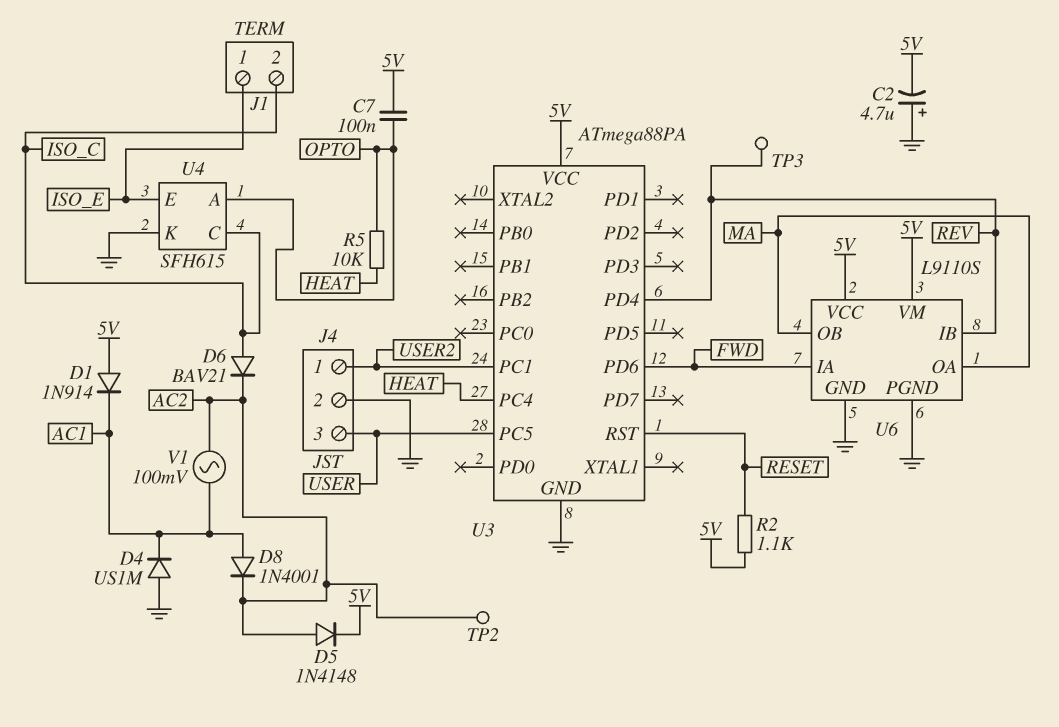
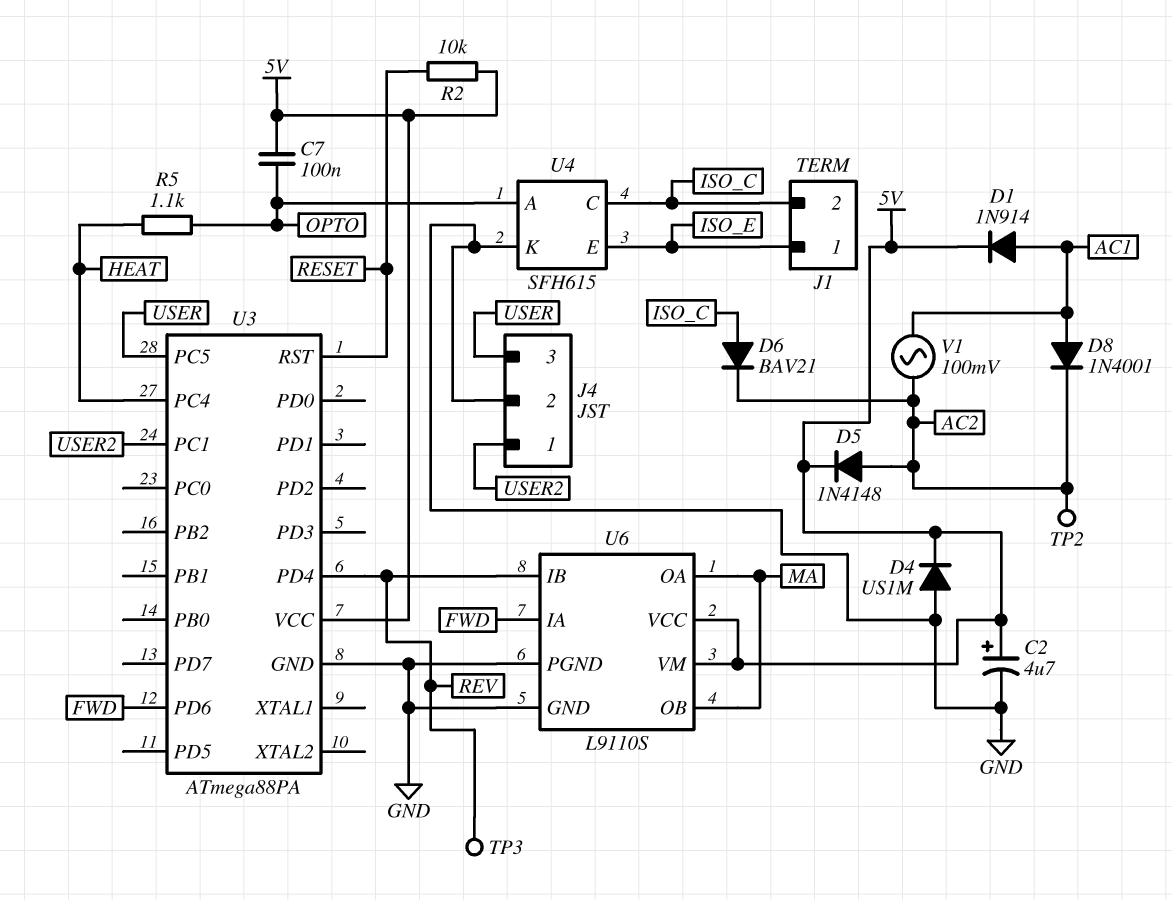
C2: 4.7uF (plus GND, minus 5V) -> 4.7uF (plus 5V, minus GND)
D1: diode 1N914 (A 5V, K AC1) -> diode 1N914 (A AC1, K 5V)
D4: diode US1M (A GND, K AC1) -> diode US1M (A GND, K 5V)
R2: 1.1k (5V, RESET) -> 10k (5V, RESET)
R5: 10k (HEAT, OPTO) -> 1.1k (HEAT, OPTO)

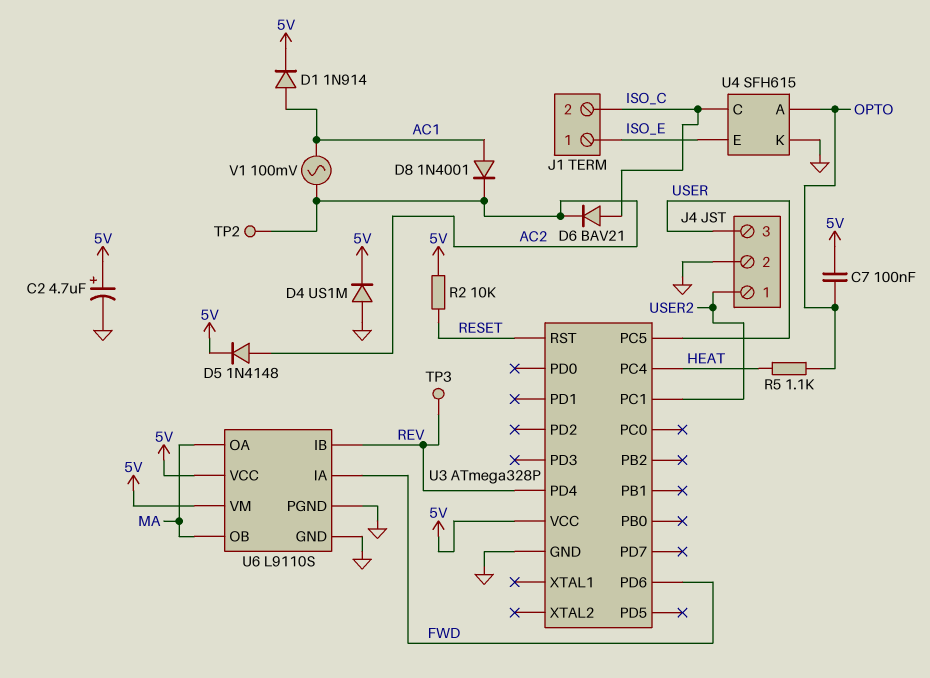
U3: ATmega88PA -> ATmega328P

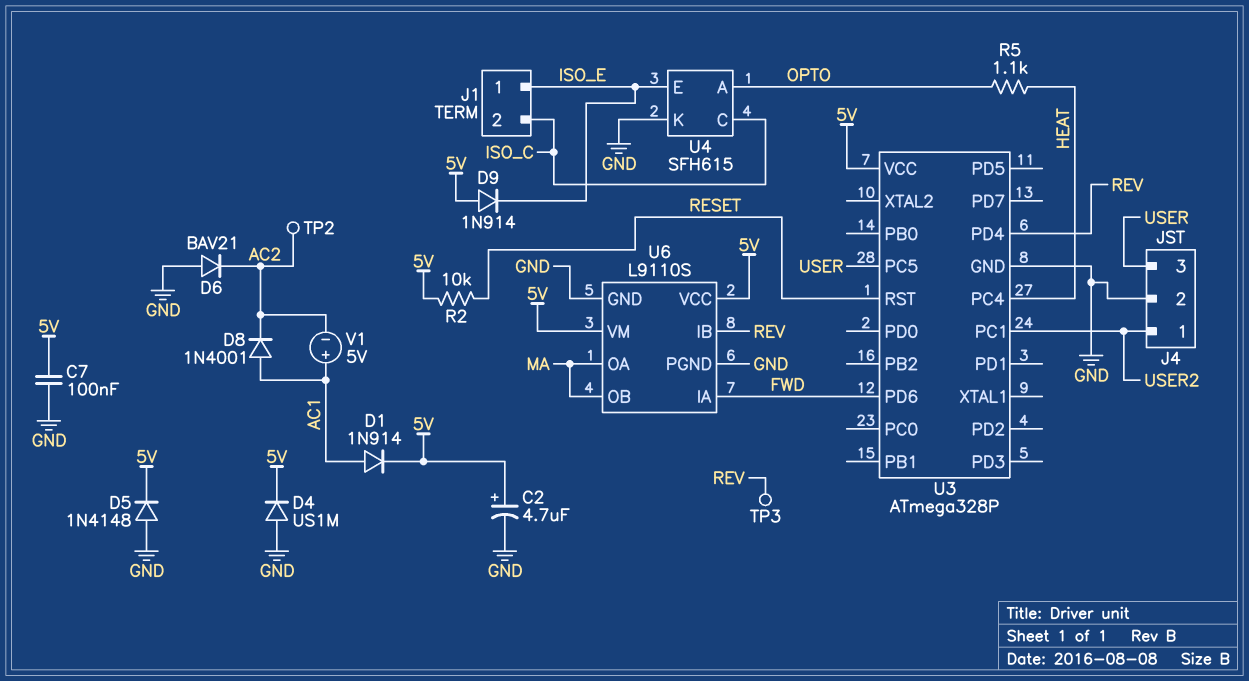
C7: 100nF (5V, OPTO) -> 100nF (5V, GND)
D5: diode 1N4148 (A AC2, K 5V) -> diode 1N4148 (A GND, K 5V)
D6: diode BAV21 (A ISO_C, K AC2) -> diode BAV21 (A GND, K AC2)
D9: none -> diode 1N914 (A 5V, K ISO_E)
V1: AC 100mV (AC1, AC2) -> 5V (plus AC1, minus AC2)

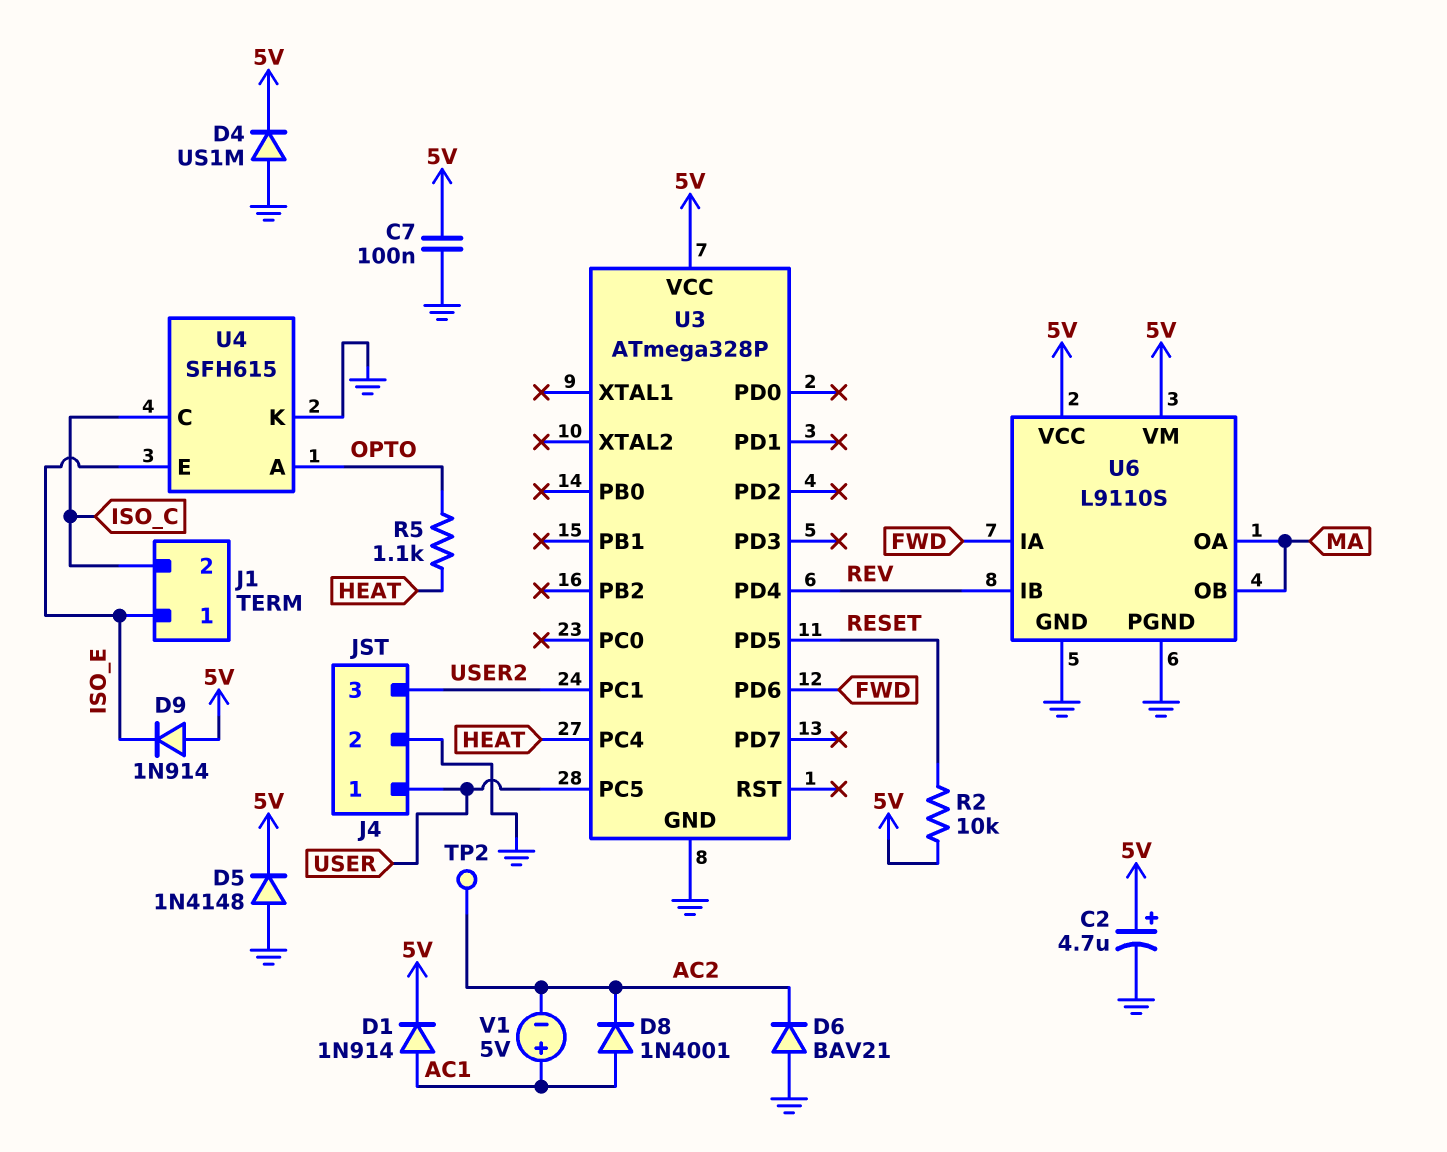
J4 pin 1: USER2 -> USER
J4 pin 3: USER -> USER2
TP3: test point (REV) -> none
U3 pin PD5: none -> RESET
U3 pin RST: RESET -> none

